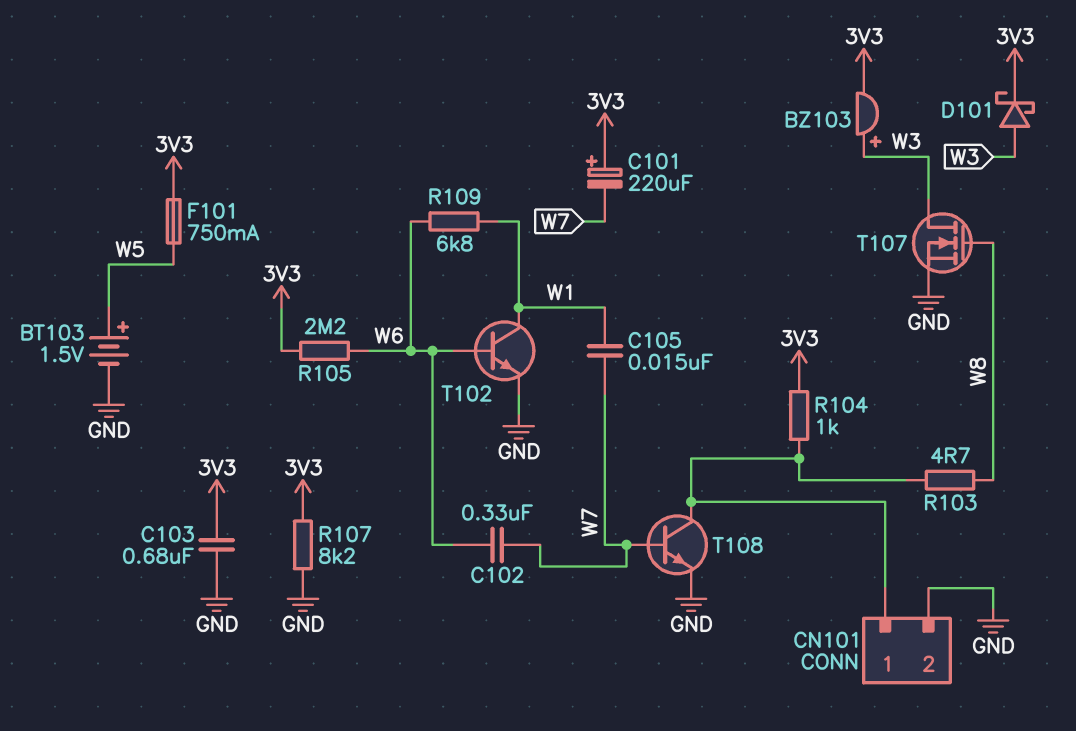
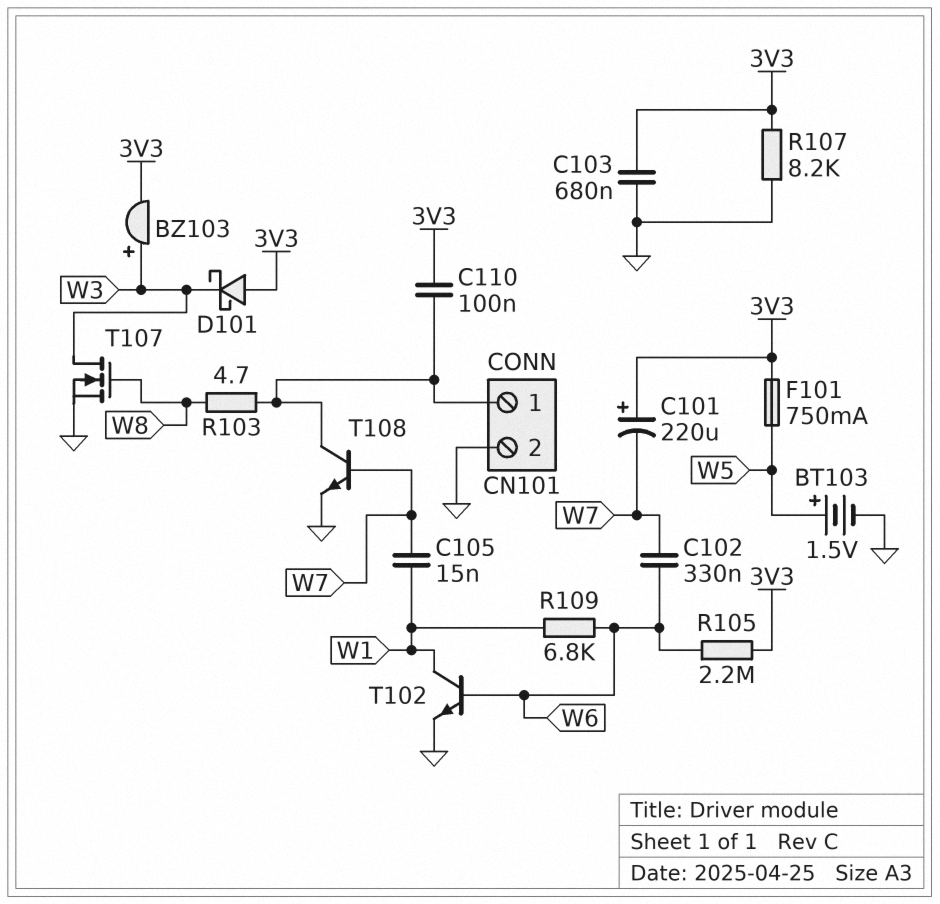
C110: none -> 100nF (3V3, CN101/1)
D101: schottky (A W3, K 3V3) -> schottky (A 3V3, K W3)
R104: 1k (3V3, CN101/1) -> none

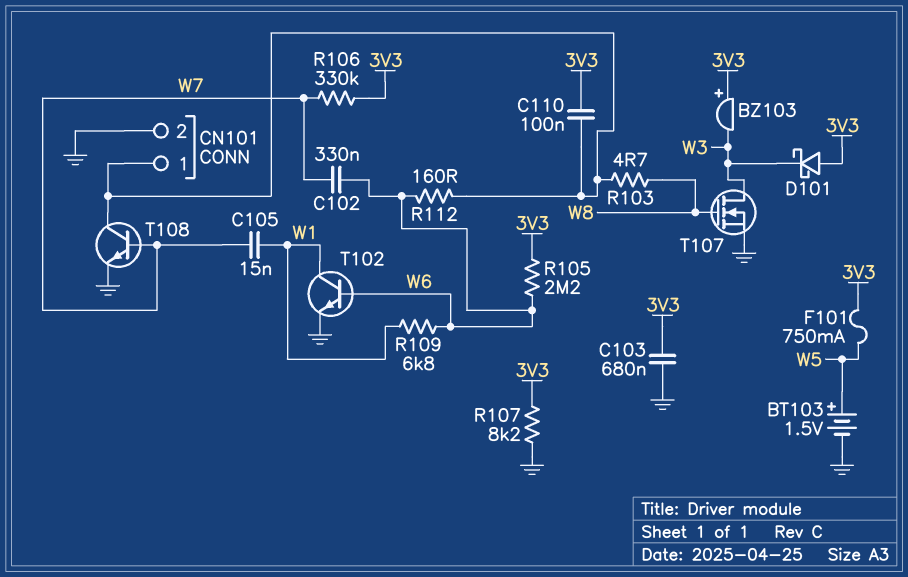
BZ103: buzzer (plus W3, minus 3V3) -> buzzer (plus 3V3, minus W3)
C101: 220uF (plus 3V3, minus W7) -> none
R106: none -> 330k (3V3, W7)
R112: none -> 160 (CN101/1, W6)

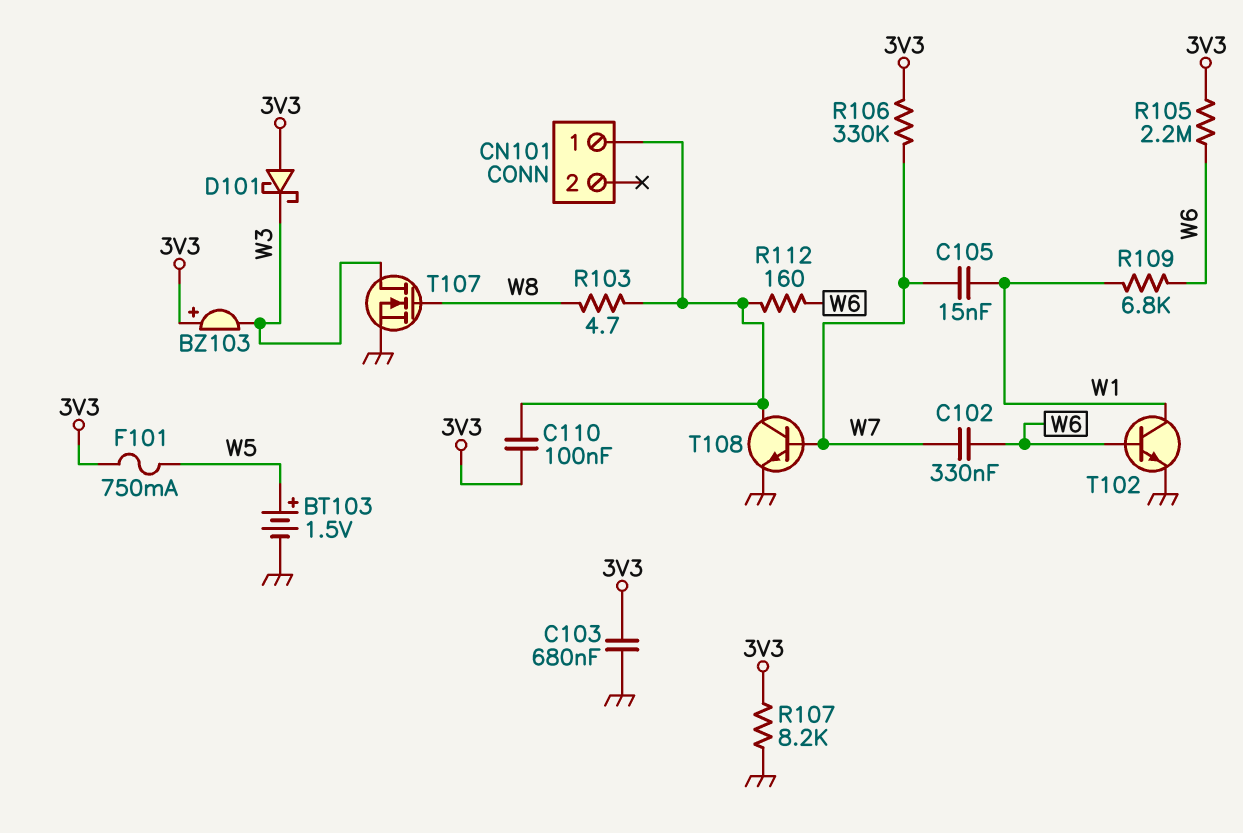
CN101 pin 2: GND -> none

